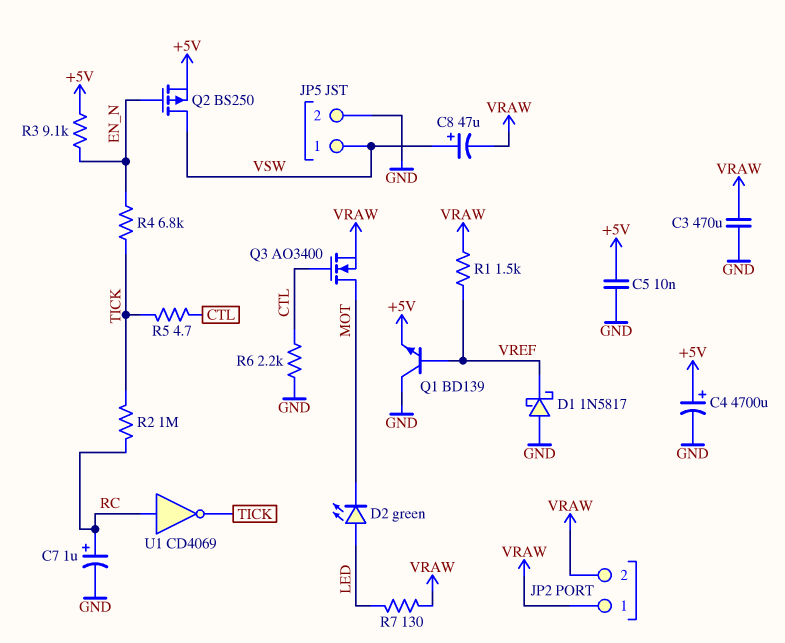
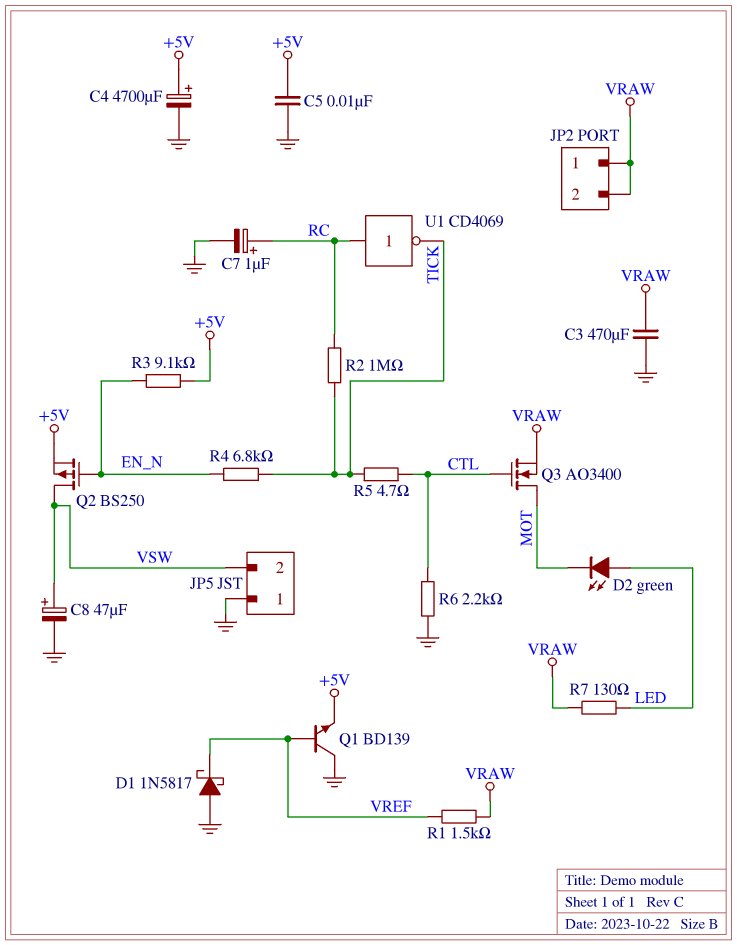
C8: 47uF (plus VSW, minus VRAW) -> 47uF (plus VSW, minus GND)
JP5 pin 1: VSW -> GND
JP5 pin 2: GND -> VSW

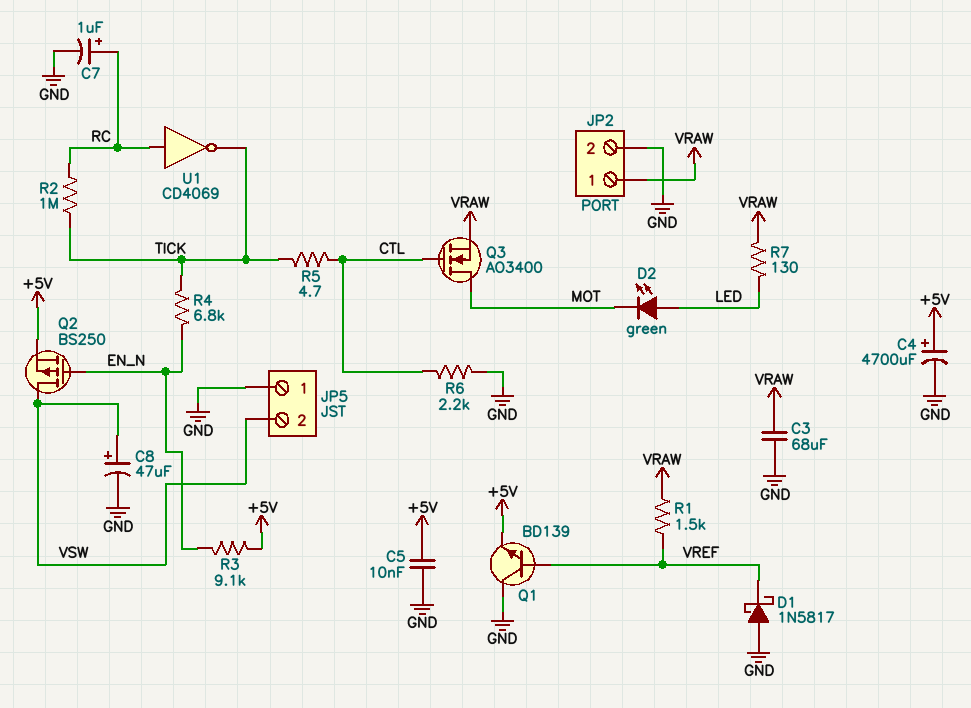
C3: 470uF (GND, VRAW) -> 68uF (GND, VRAW)
JP2 pin 2: VRAW -> GND

